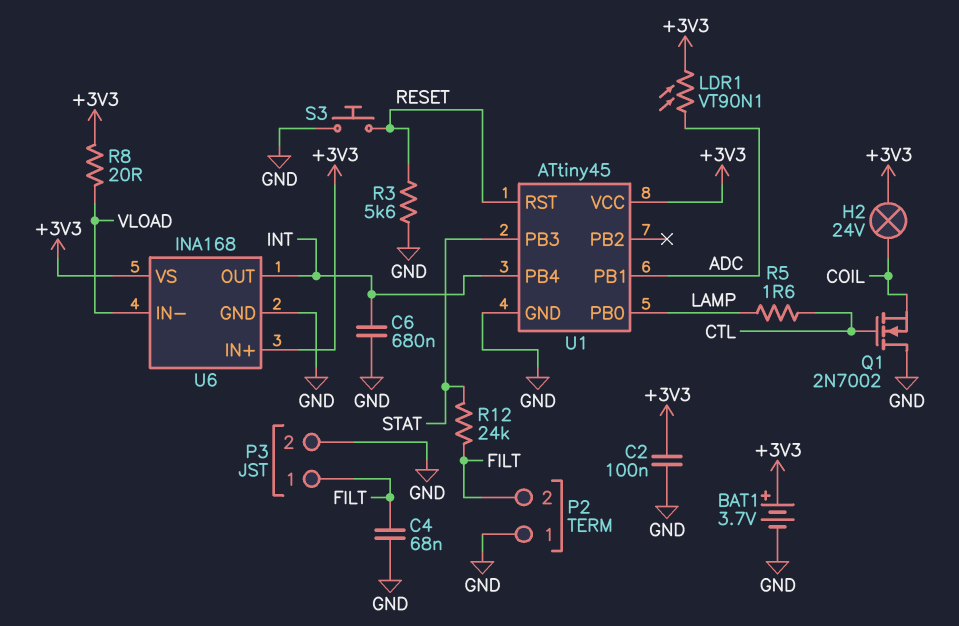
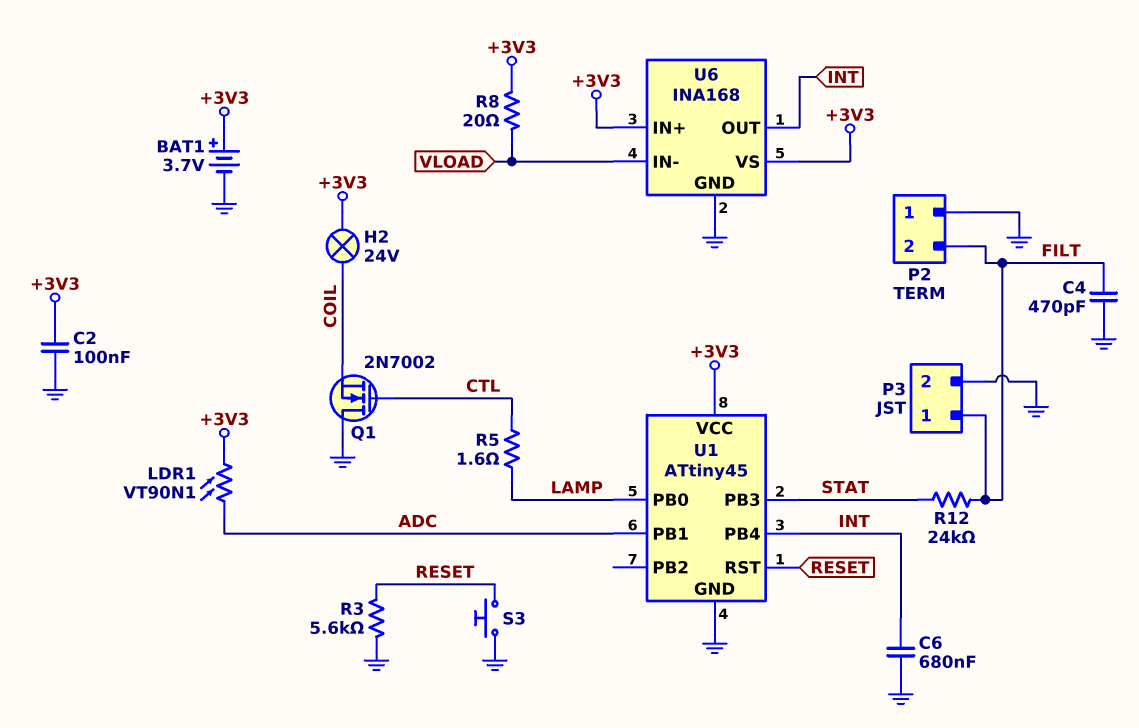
C4: 68nF (FILT, GND) -> 470pF (FILT, GND)

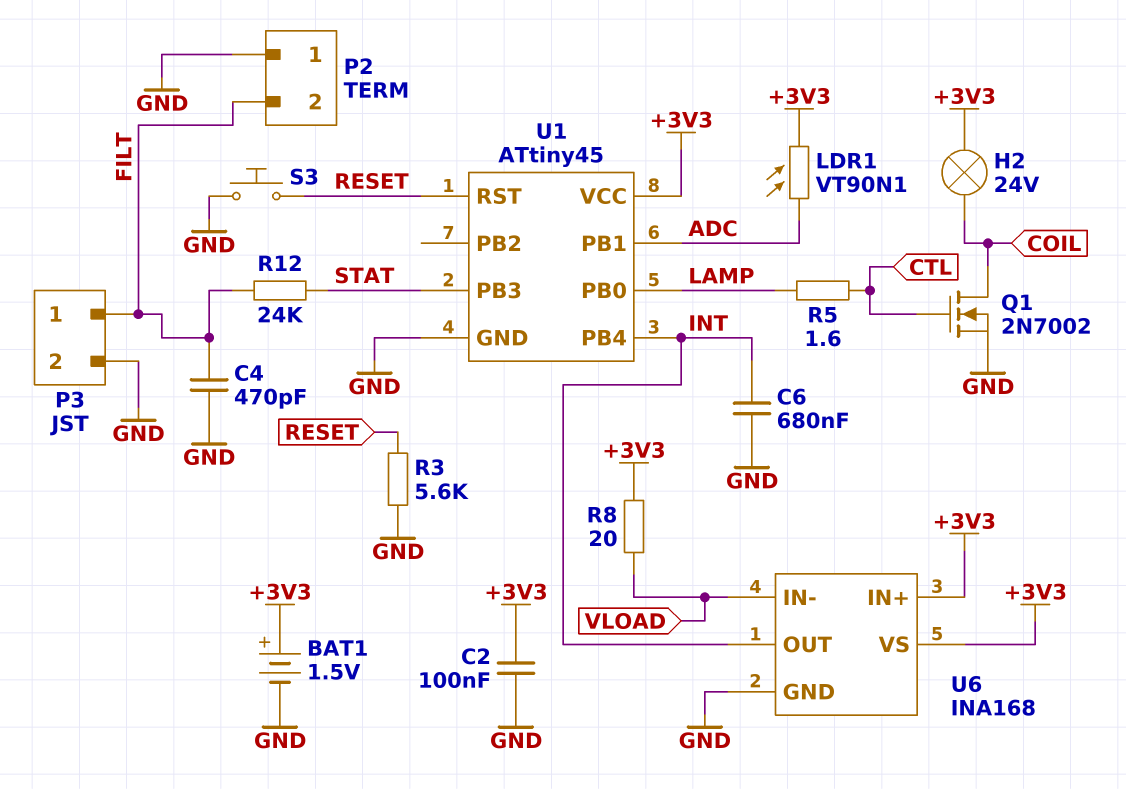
BAT1: 3.7V (plus +3V3, minus GND) -> 1.5V (plus +3V3, minus GND)
Q1: NMOS 2N7002 (G CTL, D GND, S COIL) -> NMOS 2N7002 (G CTL, D COIL, S GND)

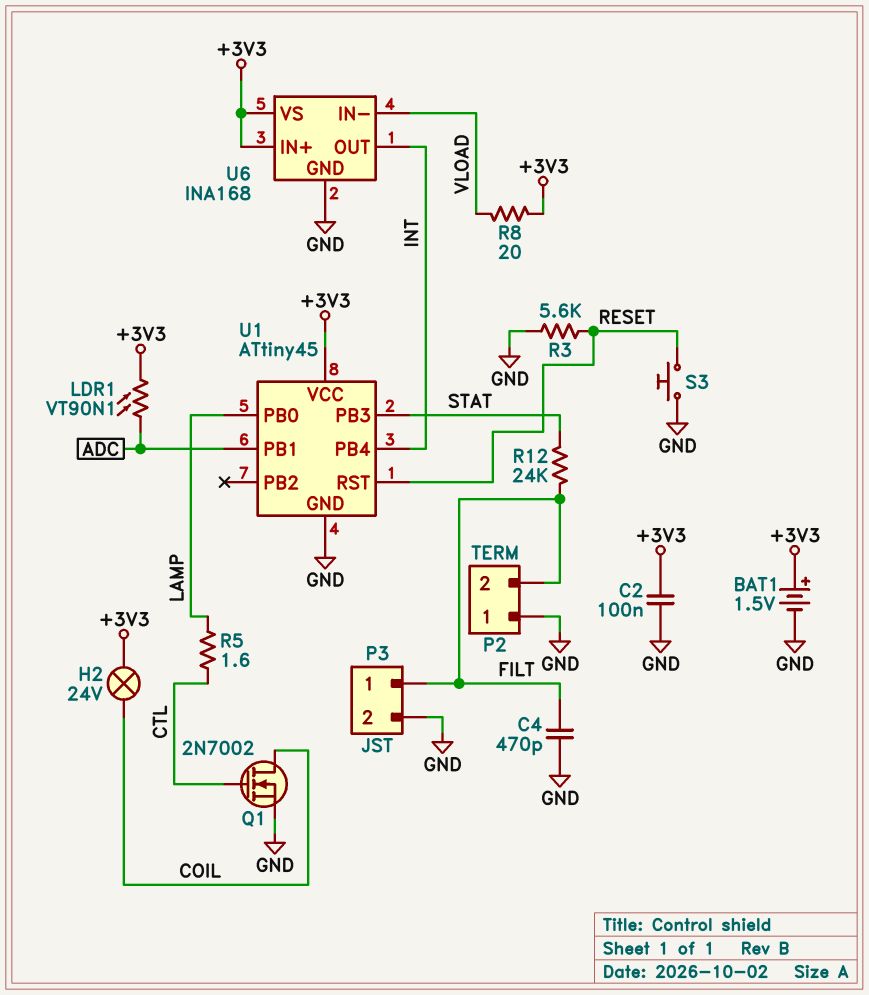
C6: 680nF (GND, INT) -> none

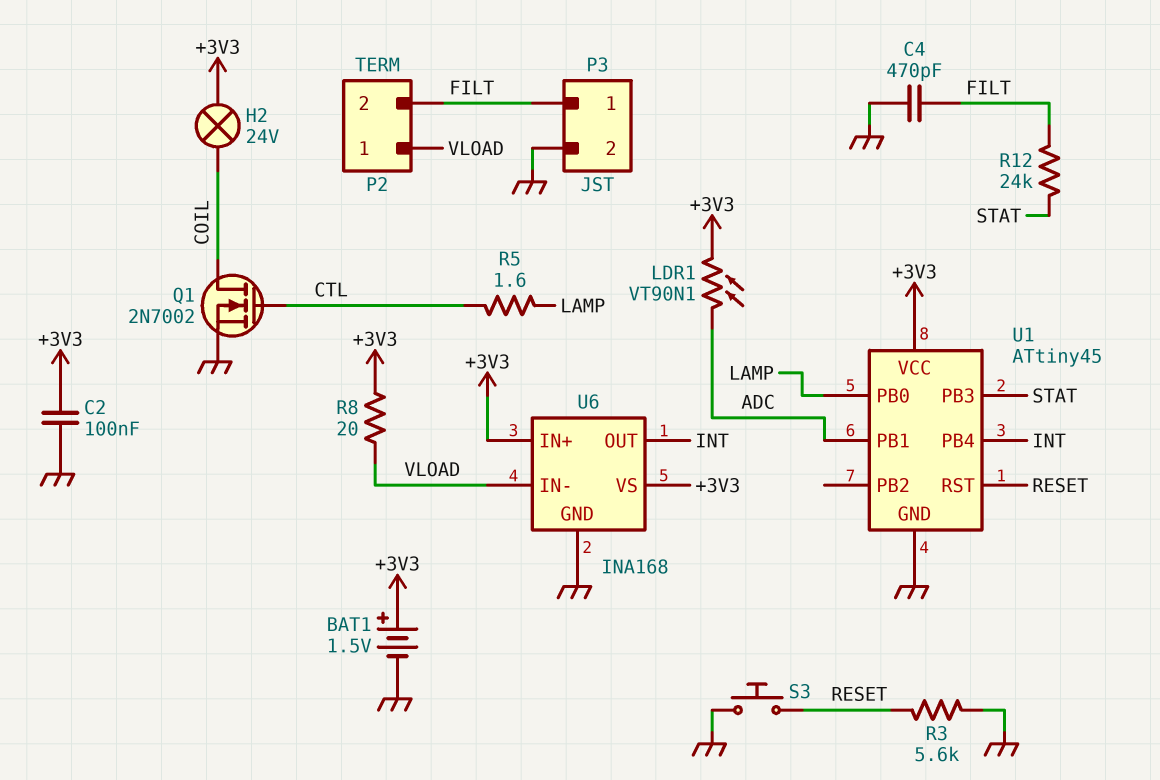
P2 pin 1: GND -> VLOAD

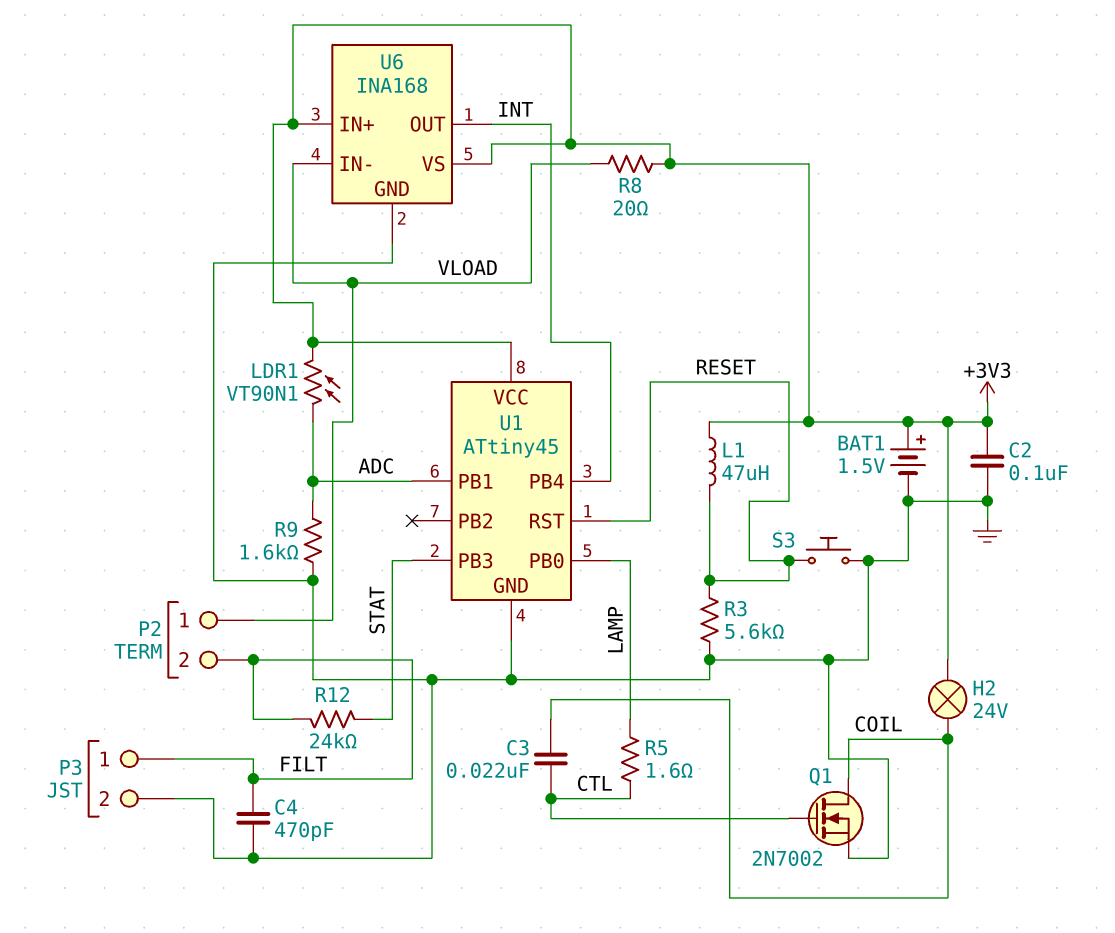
C3: none -> 22nF (COIL, CTL)
L1: none -> 47uH (+3V3, RESET)
R9: none -> 1.6k (ADC, GND)

